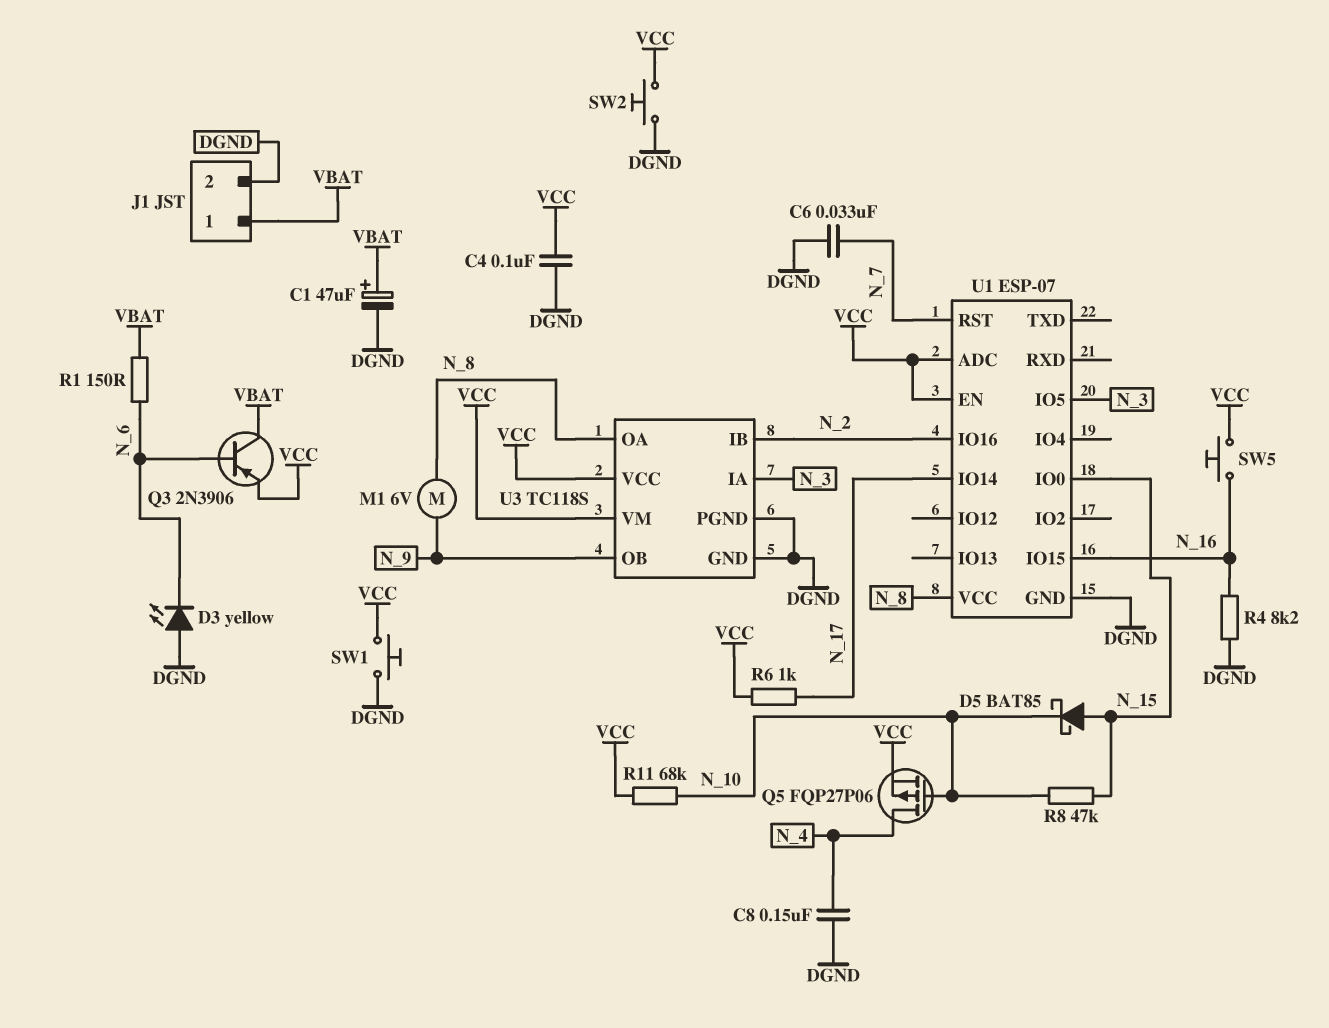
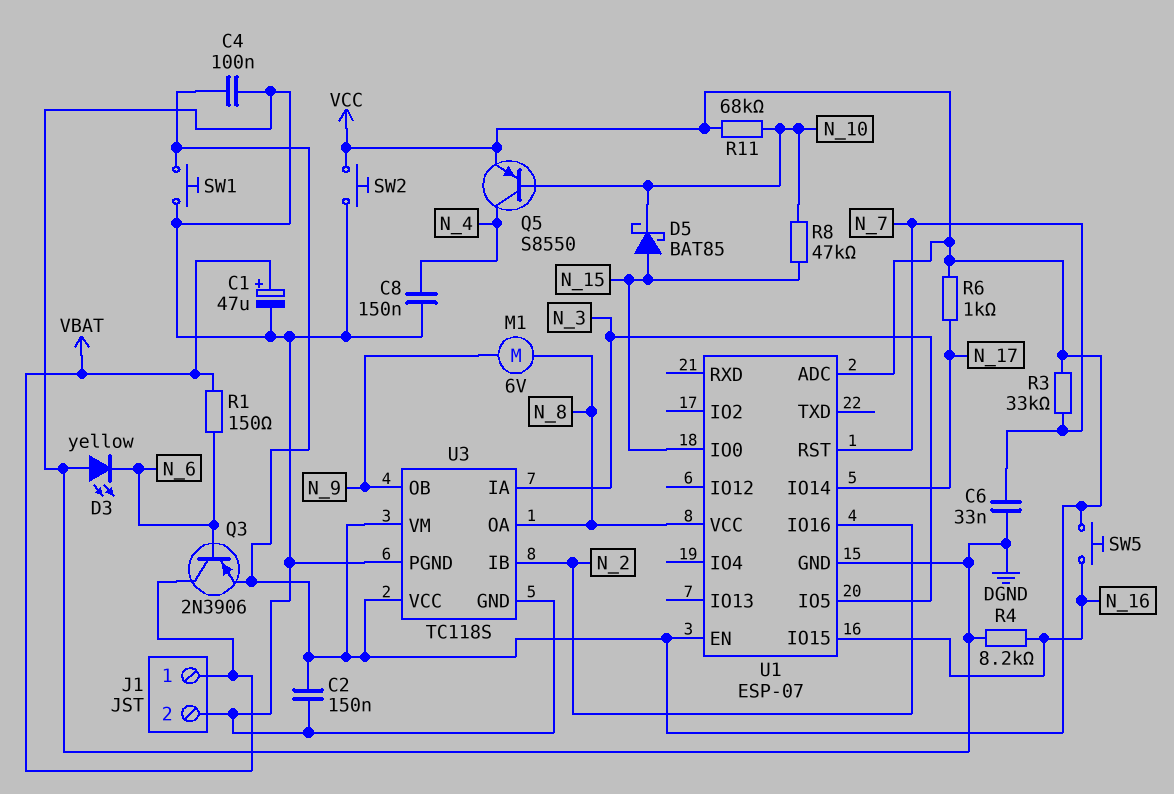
C2: none -> 150nF (DGND, VCC)
Q5: PMOS FQP27P06 (G N_10, D N_4, S VCC) -> PNP S8550 (B N_10, C N_4, E VCC)
R3: none -> 33k (N_7, VCC)

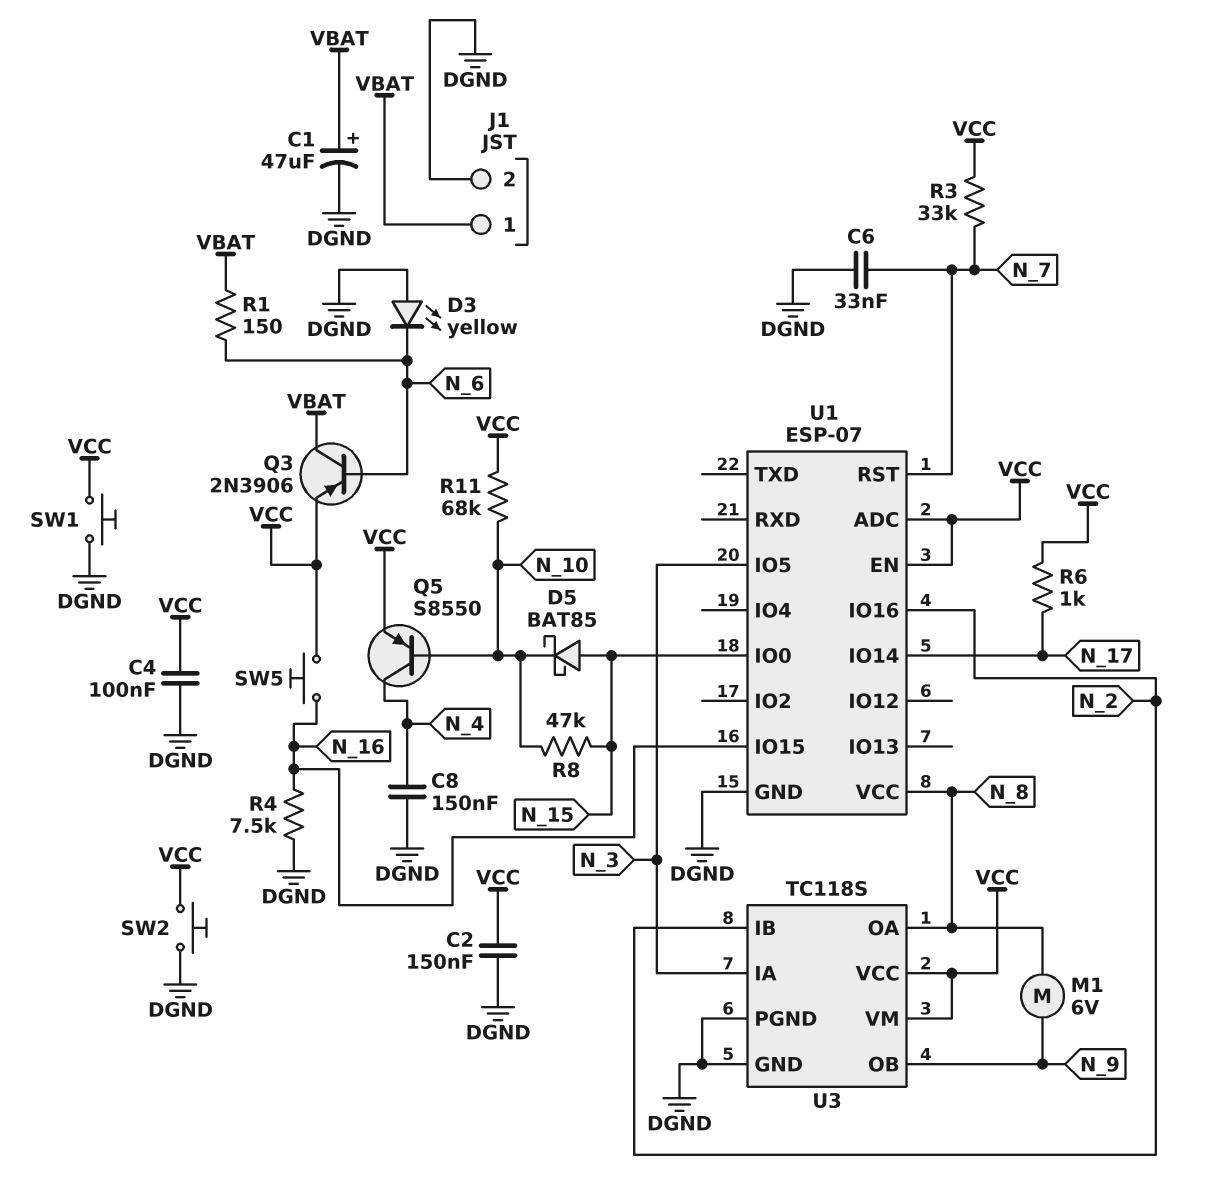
R4: 8.2k (DGND, N_16) -> 7.5k (DGND, N_16)

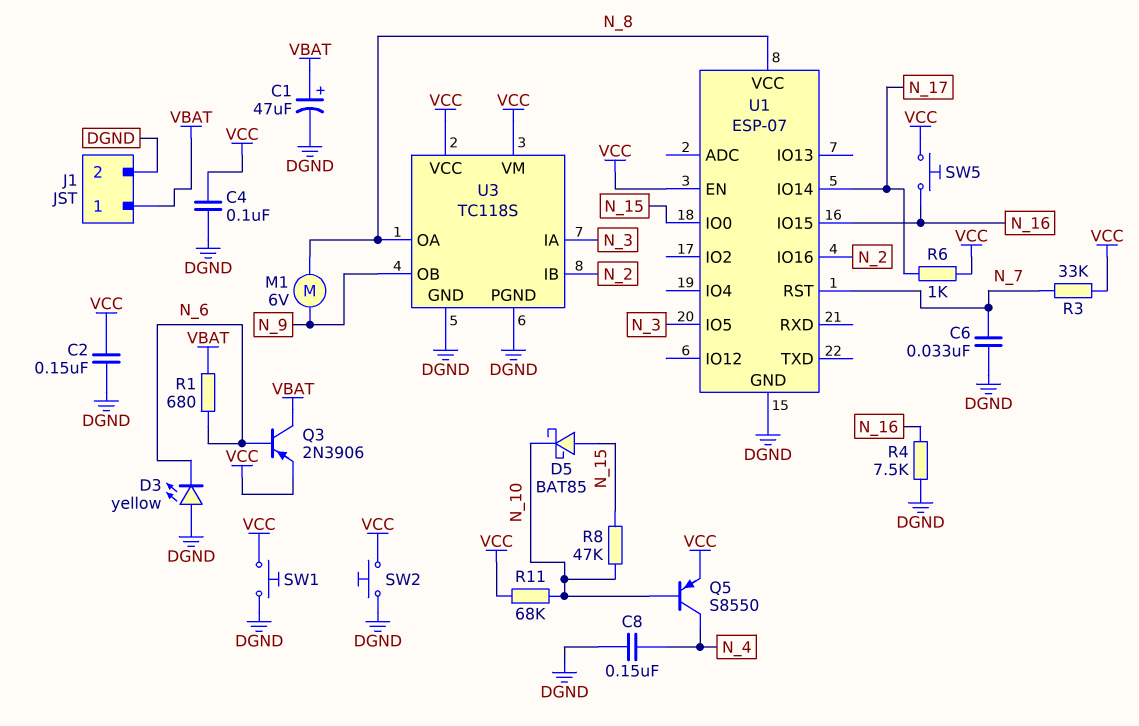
R1: 150 (N_6, VBAT) -> 680 (N_6, VBAT)
U1 pin ADC: VCC -> none

